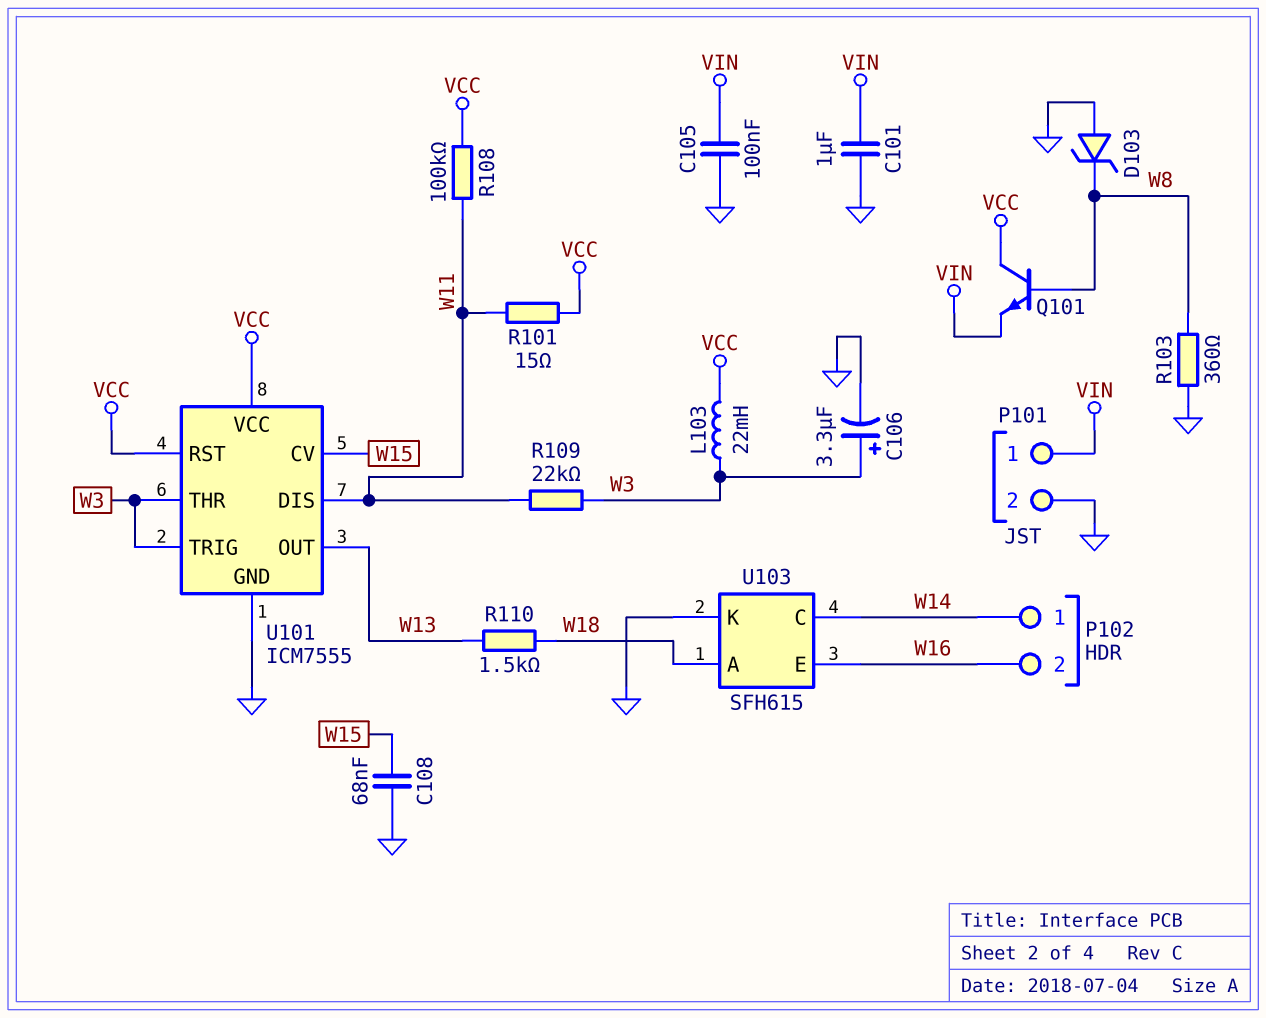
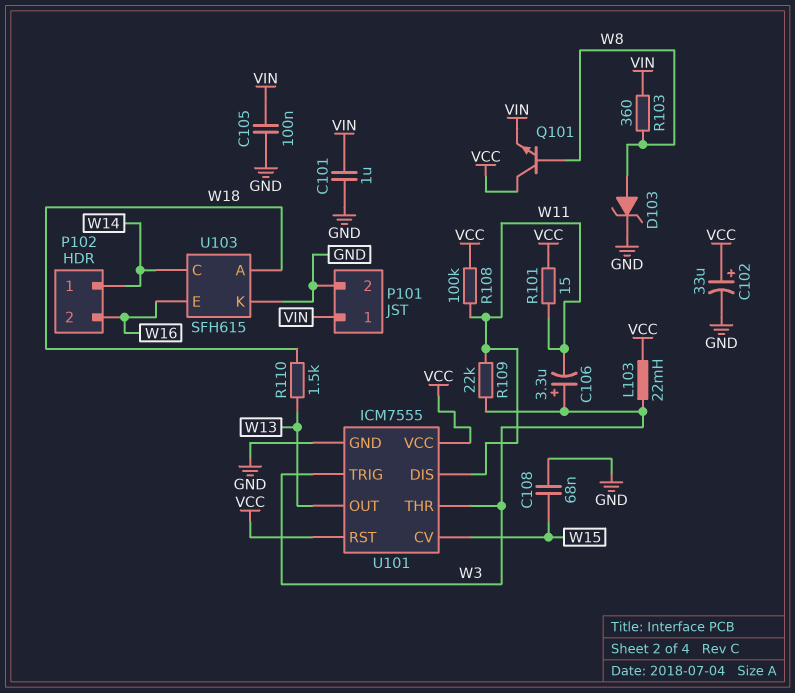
C102: none -> 33uF (plus VCC, minus GND)
C106: 3.3uF (plus W3, minus GND) -> 3.3uF (plus W3, minus W11)
D103: zener (A GND, K W8) -> zener (A W8, K GND)
R103: 360 (GND, W8) -> 360 (VIN, W8)

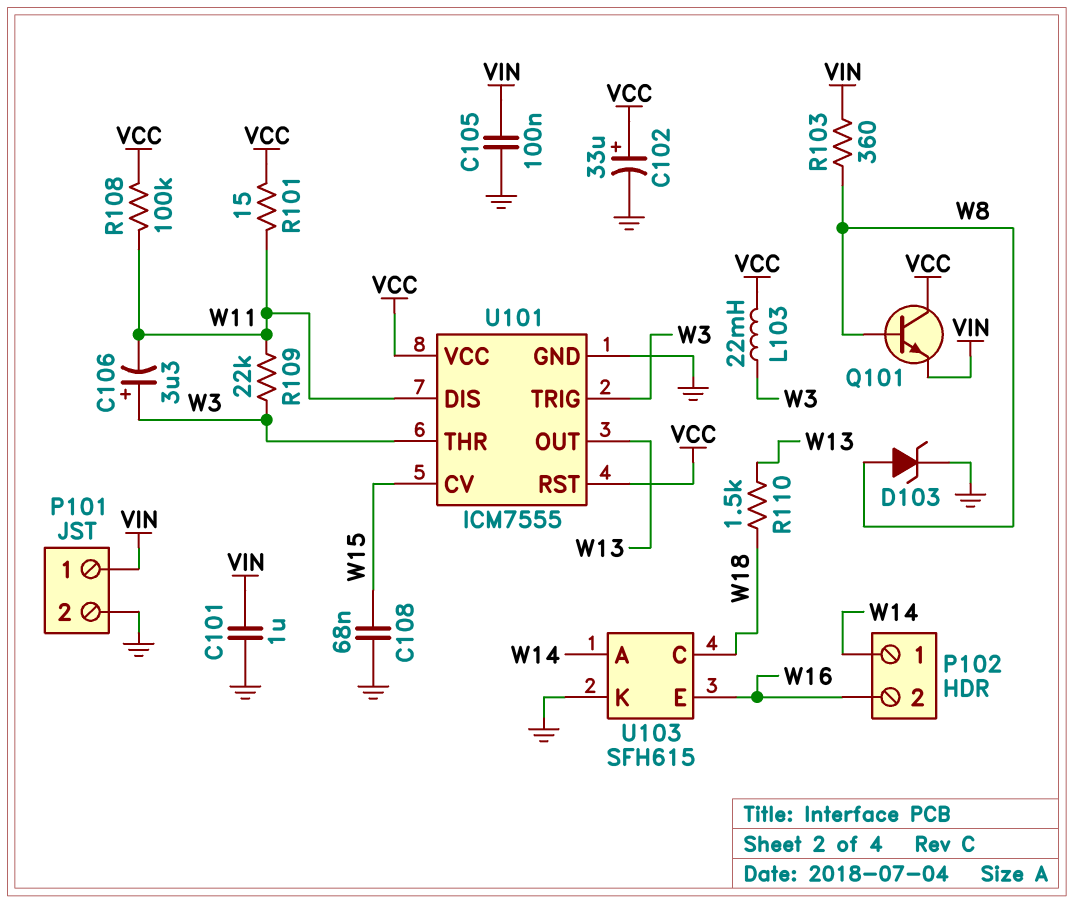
U103 pin A: W18 -> W14
U103 pin C: W14 -> W18

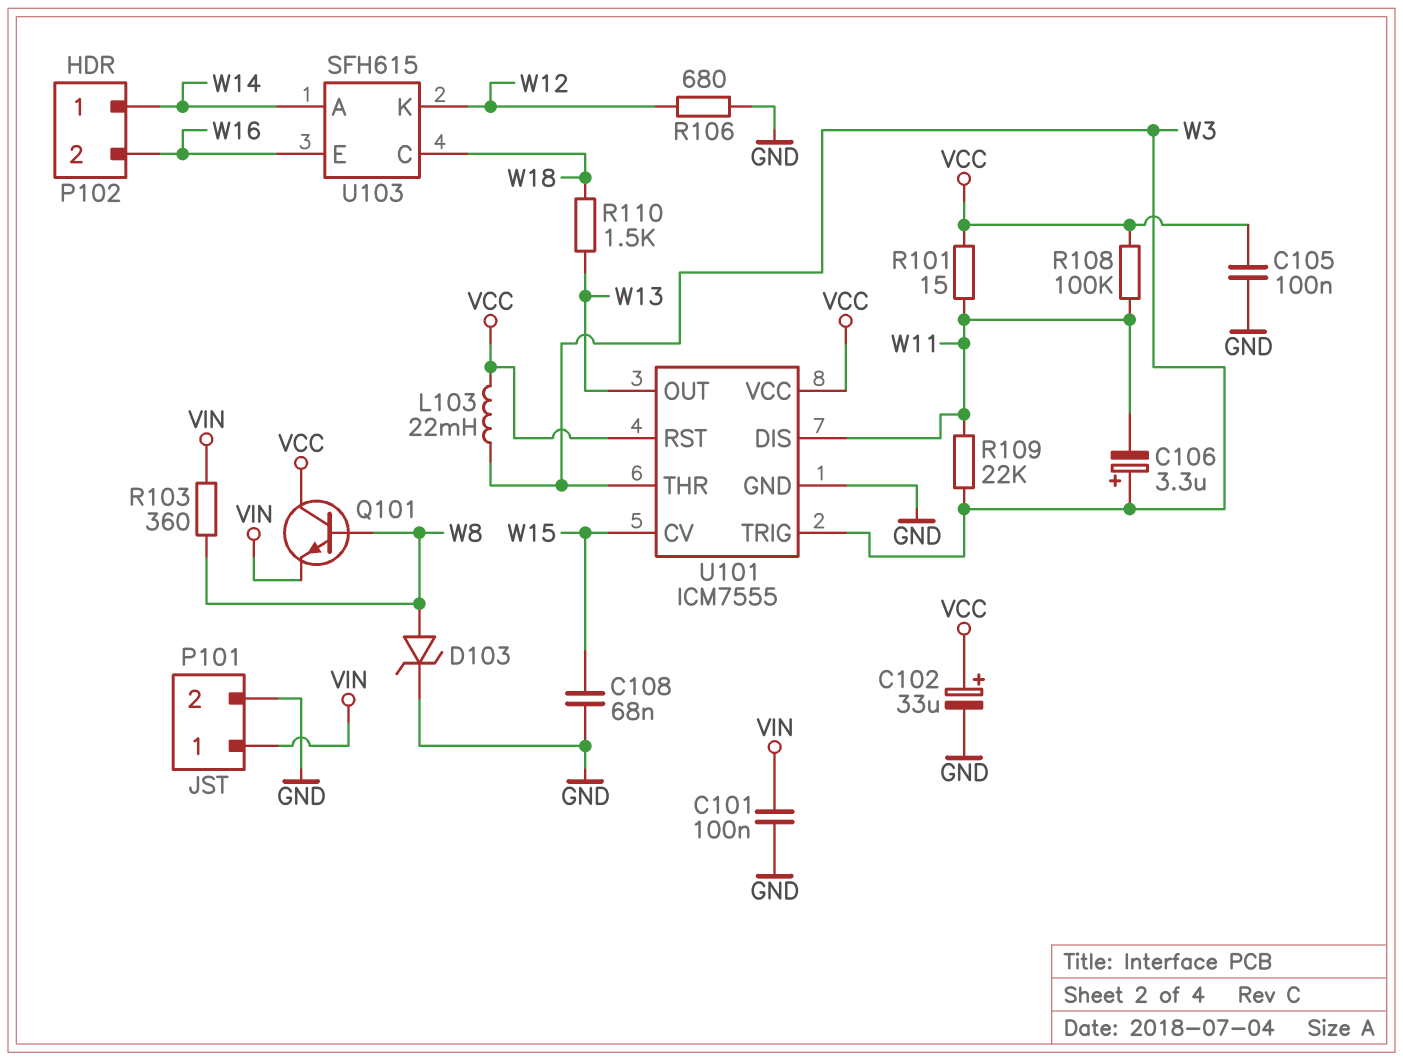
C101: 1uF (GND, VIN) -> 100nF (GND, VIN)
C105: 100nF (GND, VIN) -> 100nF (GND, VCC)
R106: none -> 680 (GND, W12)
U103 pin K: GND -> W12

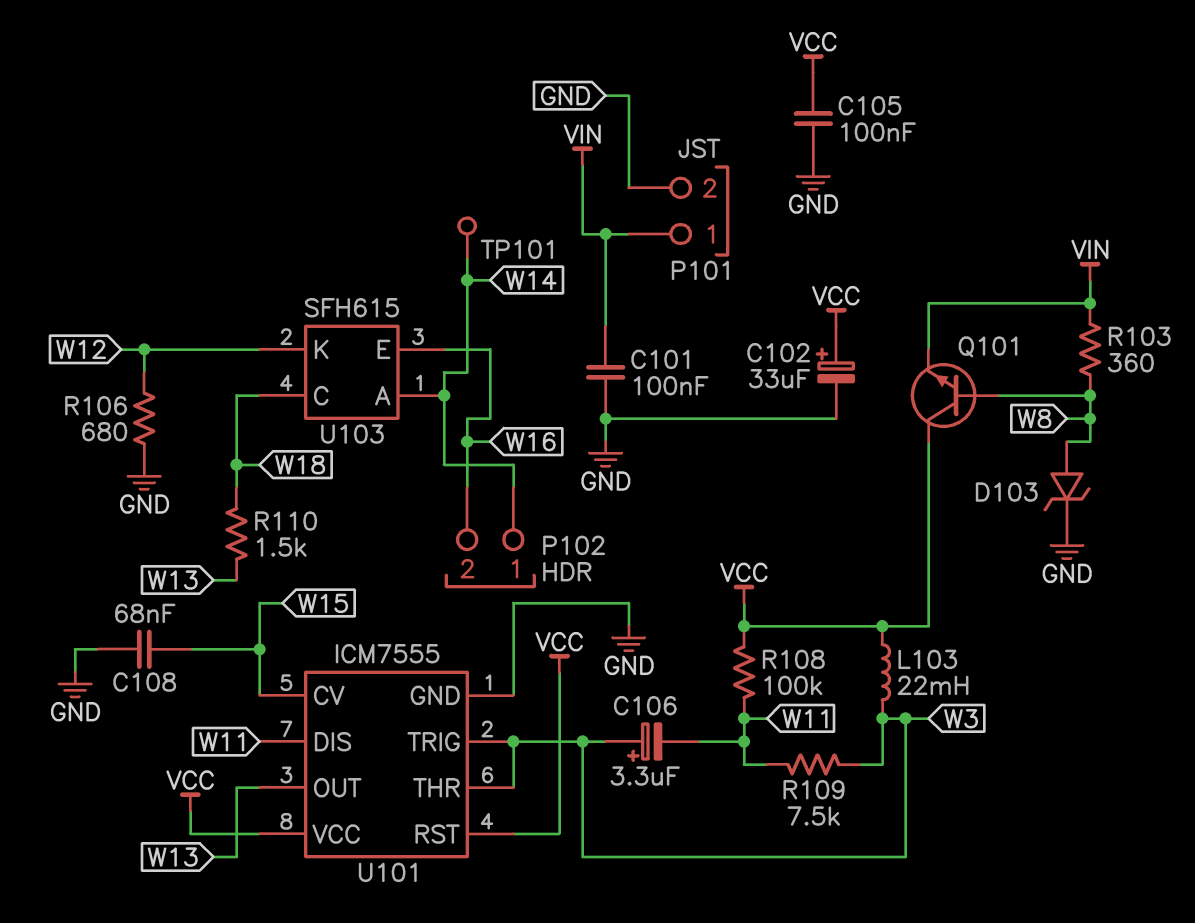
R101: 15 (VCC, W11) -> none
R109: 22k (W3, W11) -> 7.5k (W3, W11)
TP101: none -> test point (W14)

